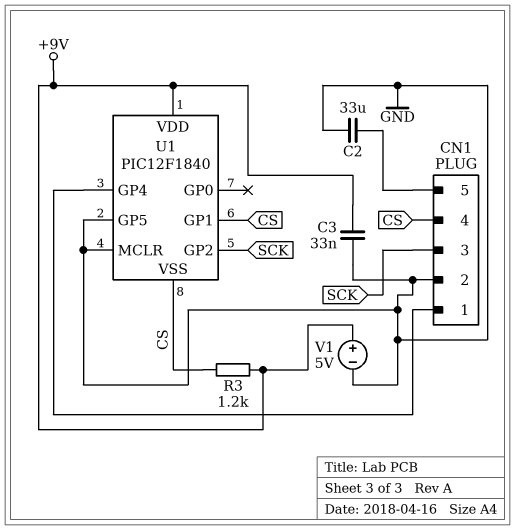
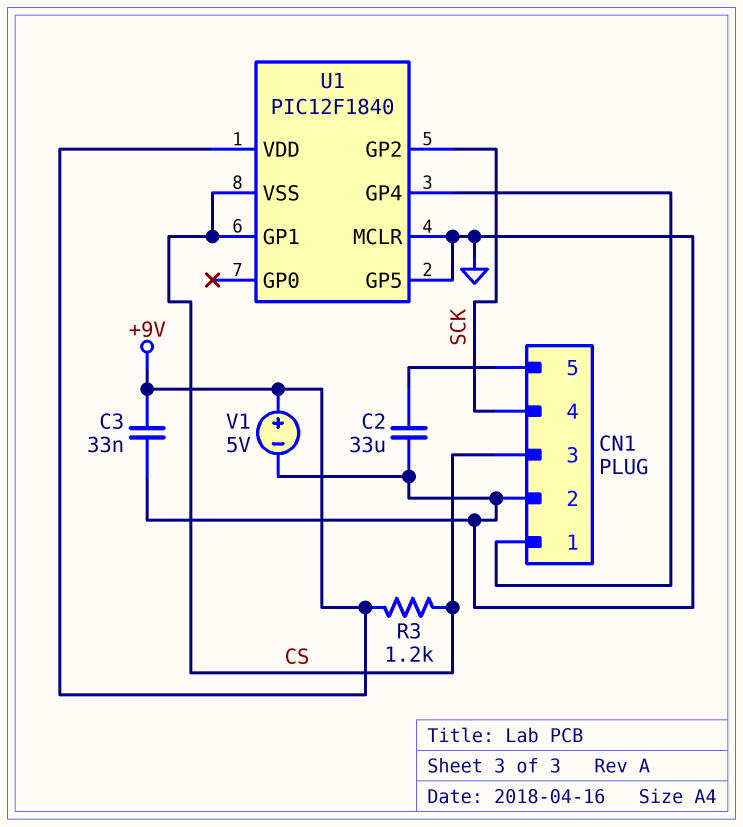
CN1 pin 3: SCK -> CS
CN1 pin 4: CS -> SCK

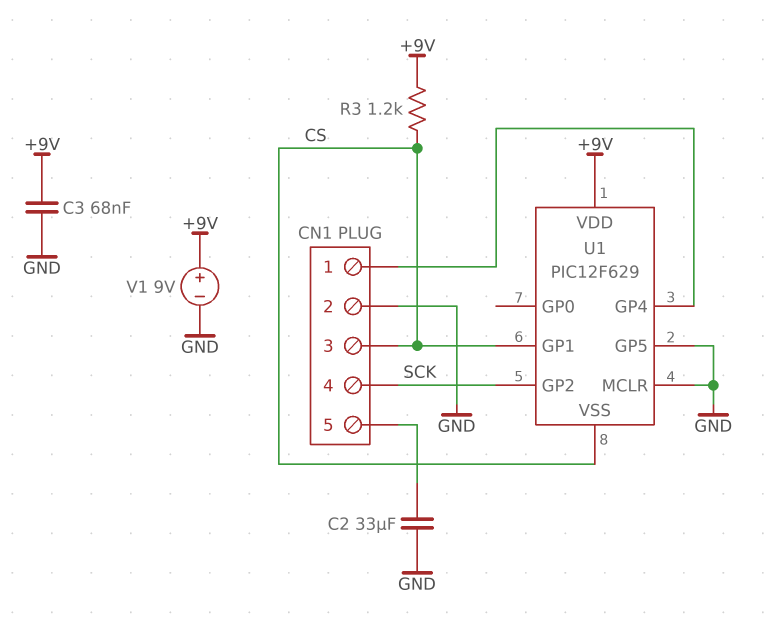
C3: 33nF (+9V, GND) -> 68nF (+9V, GND)
U1: PIC12F1840 -> PIC12F629
V1: 5V (plus +9V, minus GND) -> 9V (plus +9V, minus GND)

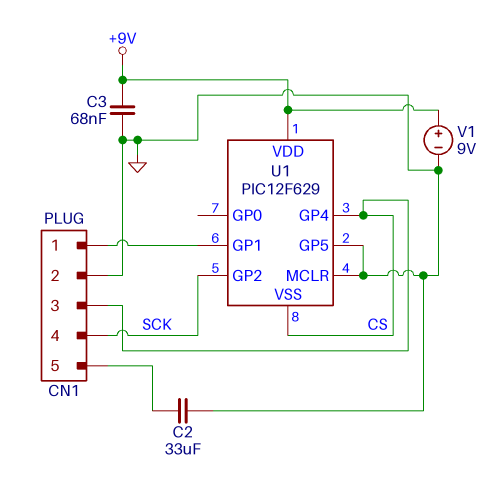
R3: 1.2k (+9V, CS) -> none
U1 pin GP1: CS -> CN1/1
U1 pin GP4: CN1/1 -> CS

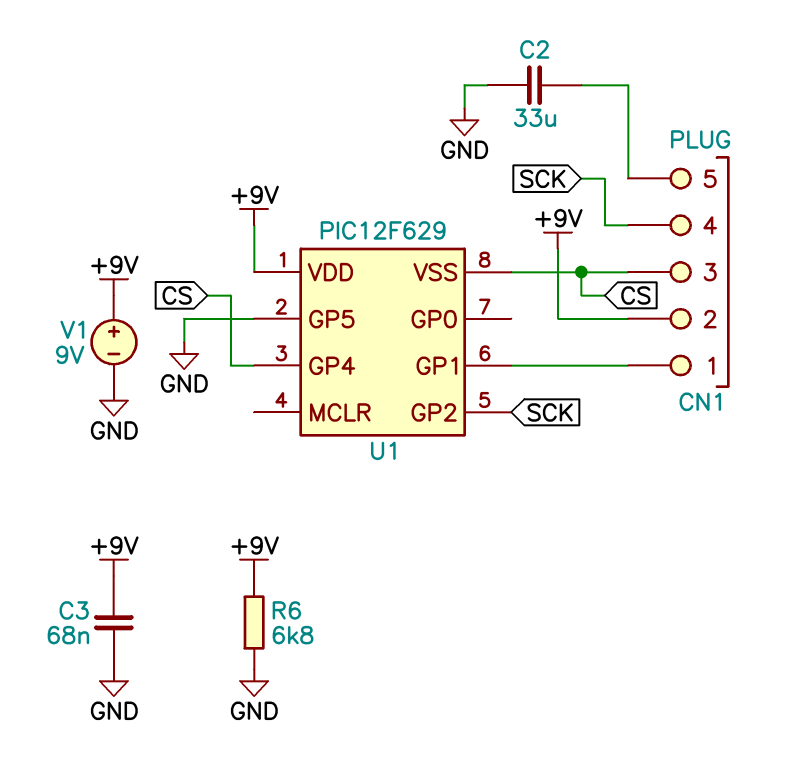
CN1 pin 2: GND -> +9V
R6: none -> 6.8k (+9V, GND)
U1 pin MCLR: GND -> none

